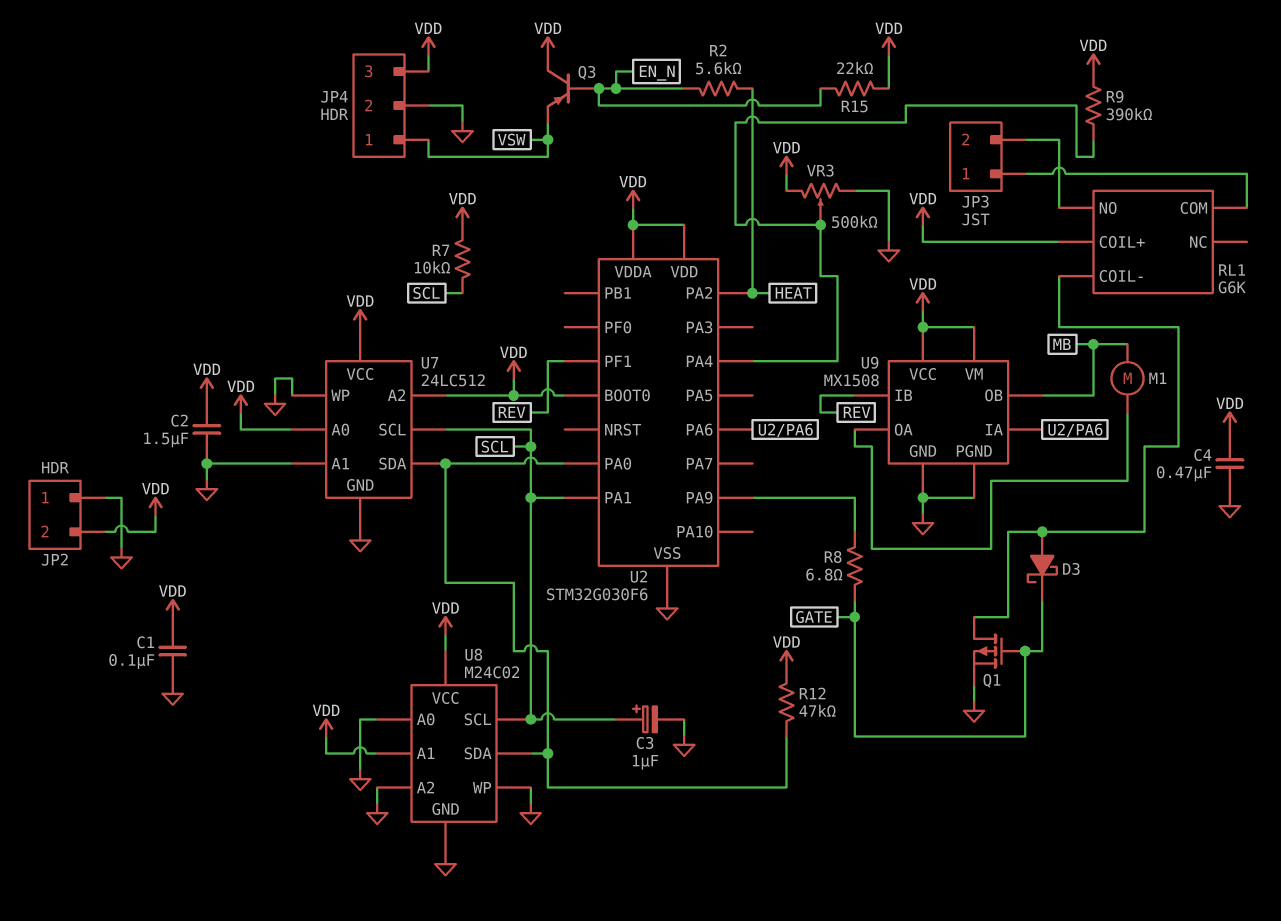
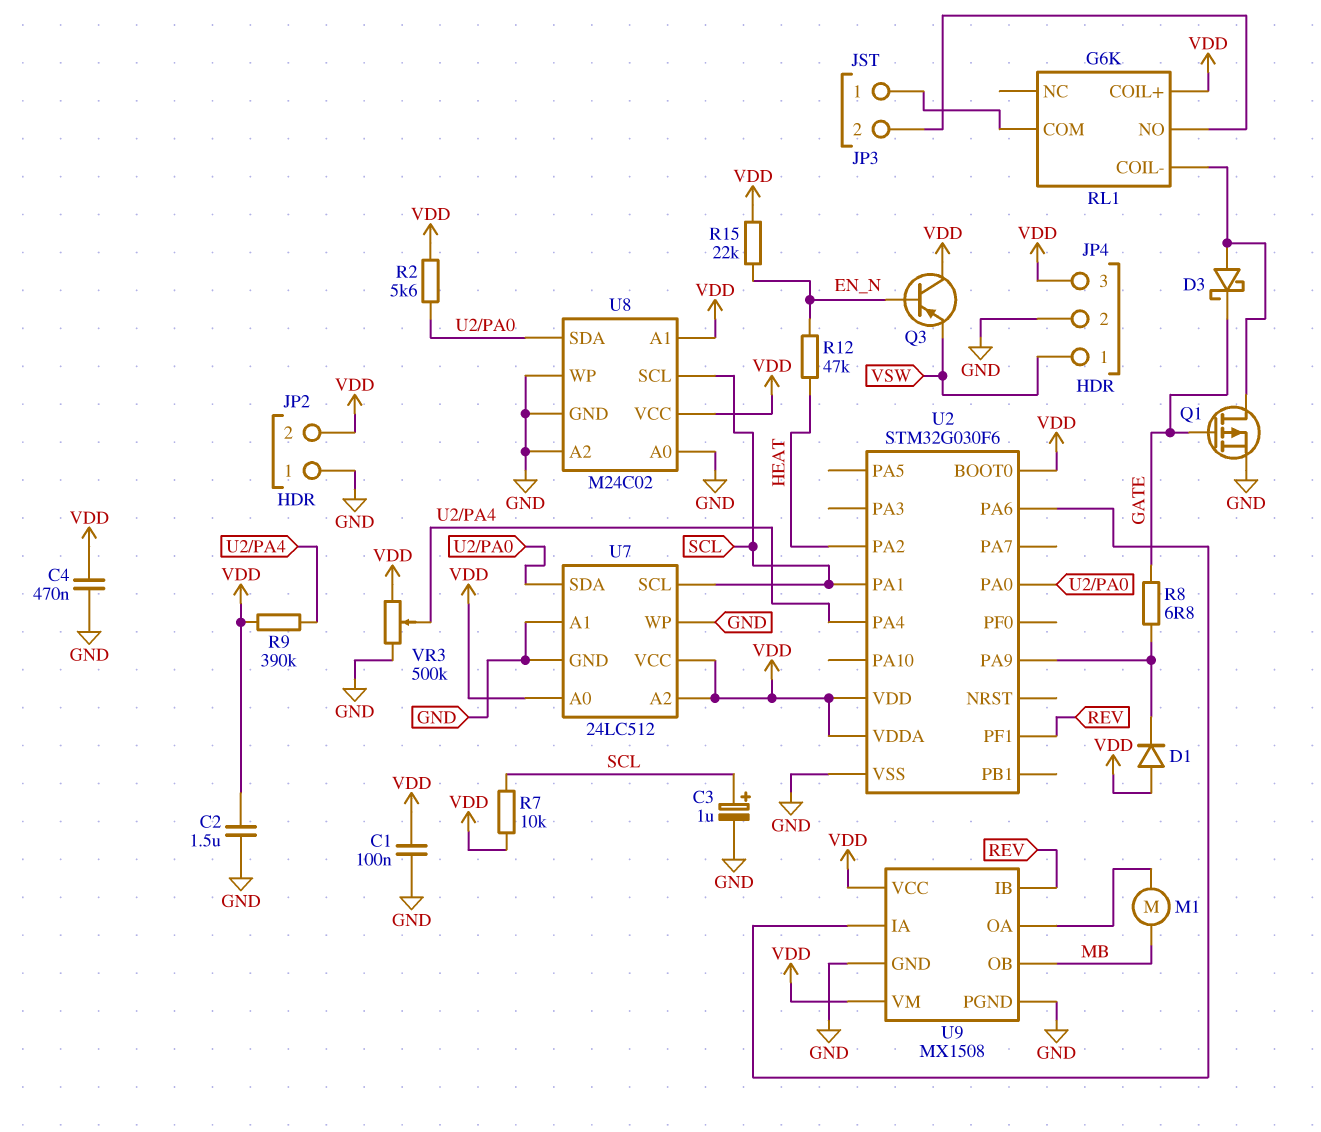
D1: none -> diode (A VDD, K U2/PA9)
R2: 5.6k (EN_N, HEAT) -> 5.6k (U2/PA0, VDD)
R12: 47k (U2/PA0, VDD) -> 47k (EN_N, HEAT)

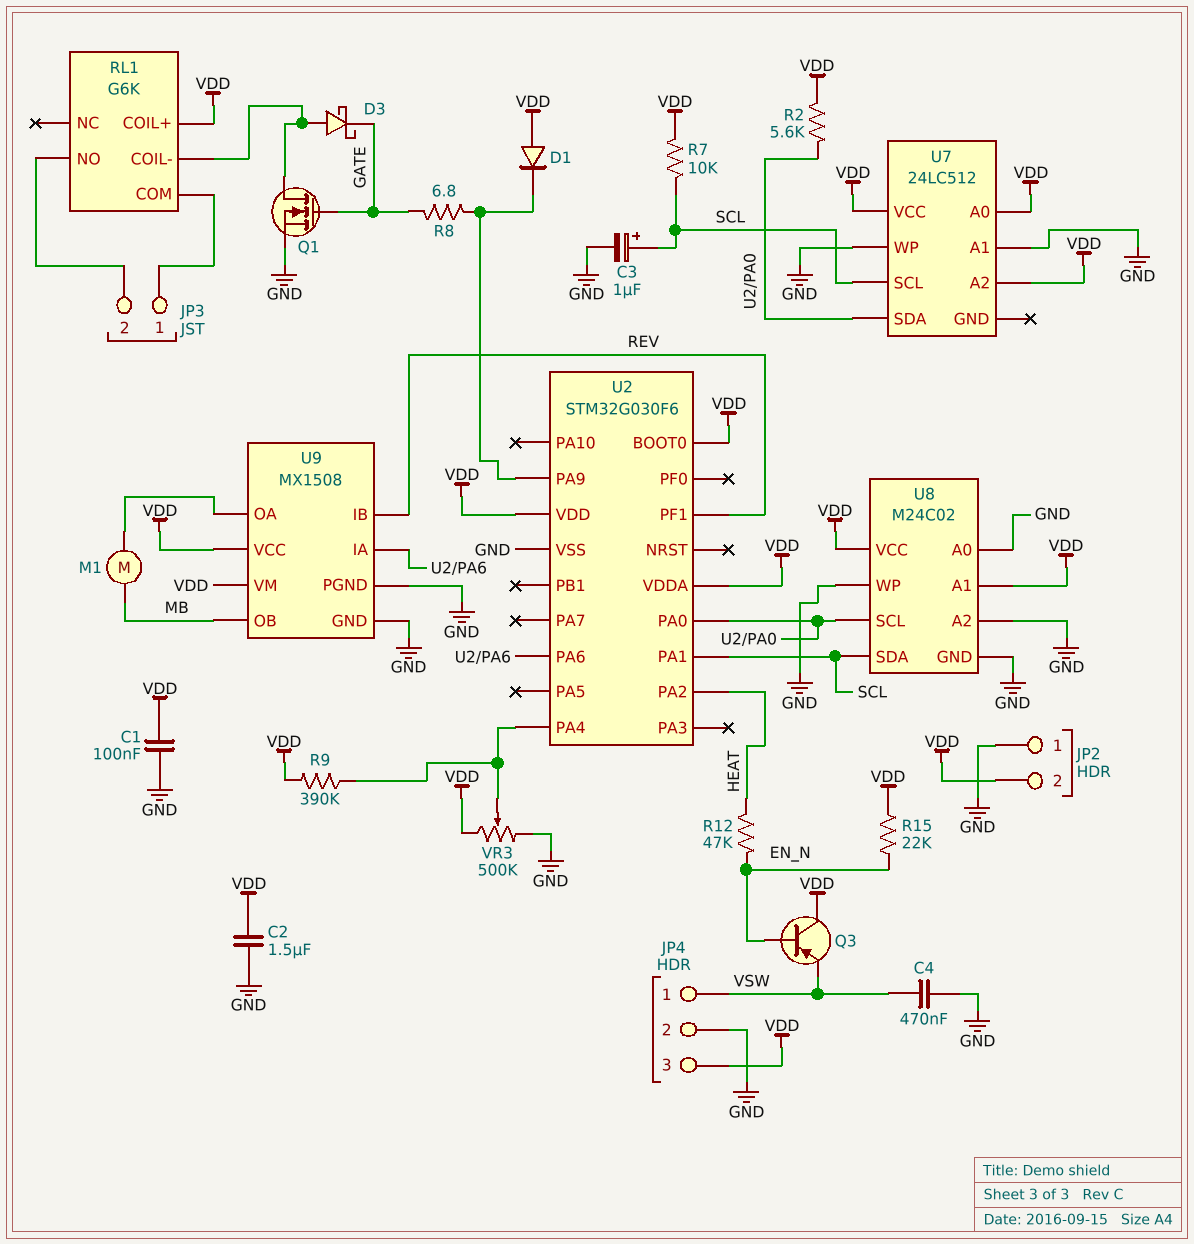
C4: 470nF (GND, VDD) -> 470nF (GND, VSW)
Q1: PMOS (G GATE, D RL1/COIL-, S GND) -> NMOS (G GATE, D RL1/COIL-, S GND)
U7 pin GND: GND -> none
U8 pin SCL: SCL -> U2/PA0
U8 pin SDA: U2/PA0 -> SCL

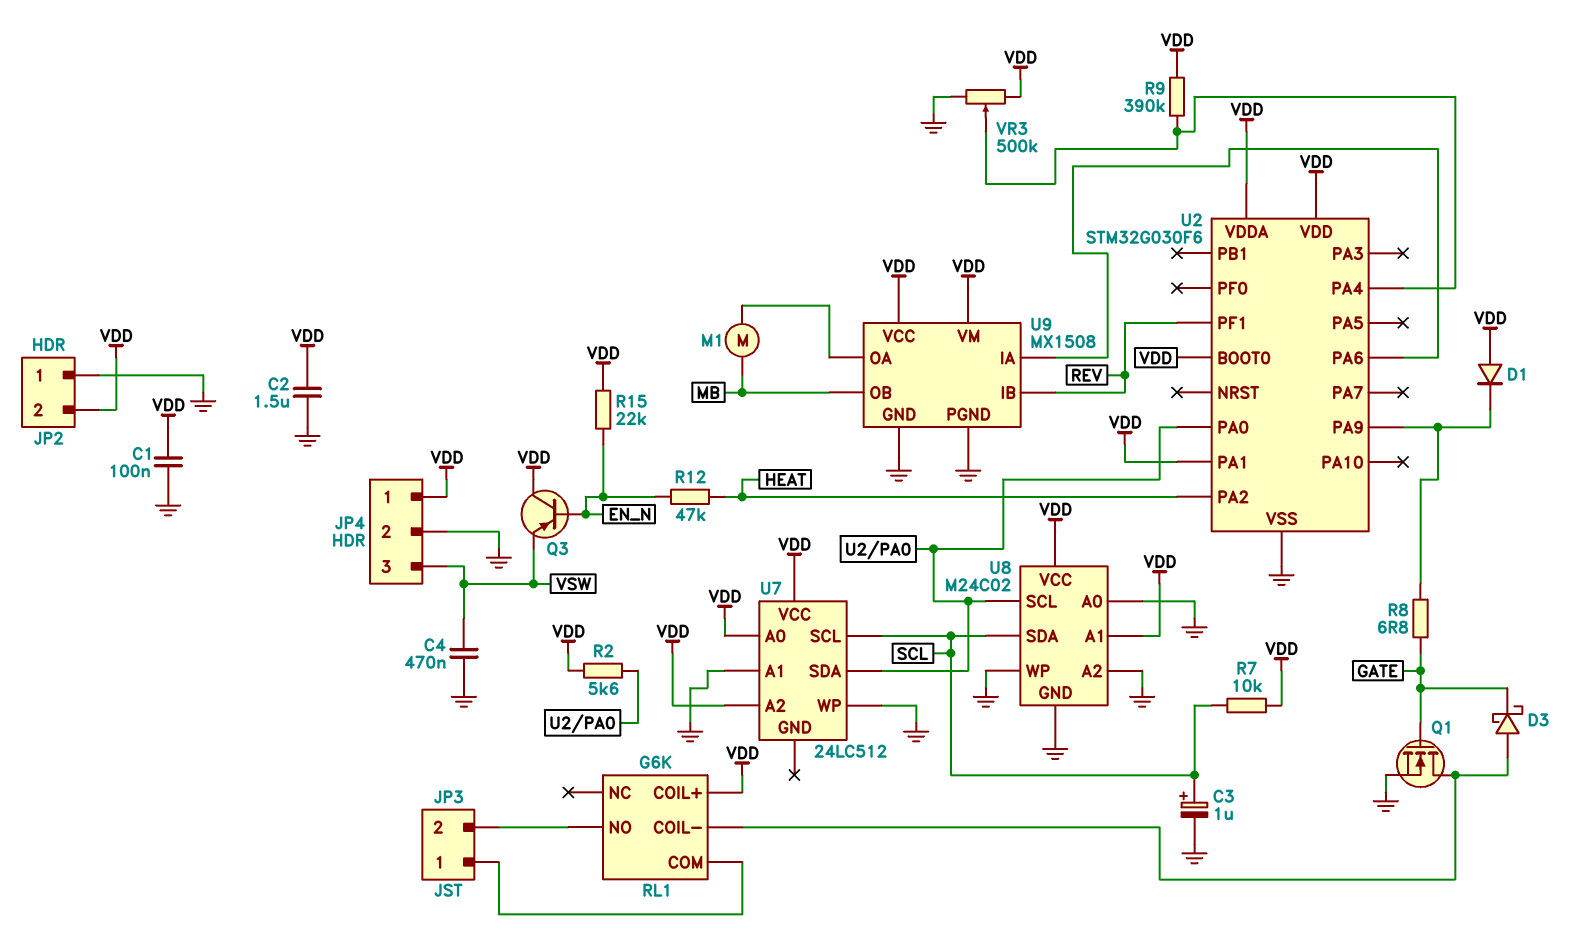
JP4 pin 1: VSW -> VDD
JP4 pin 3: VDD -> VSW
U2 pin PA1: SCL -> VDD

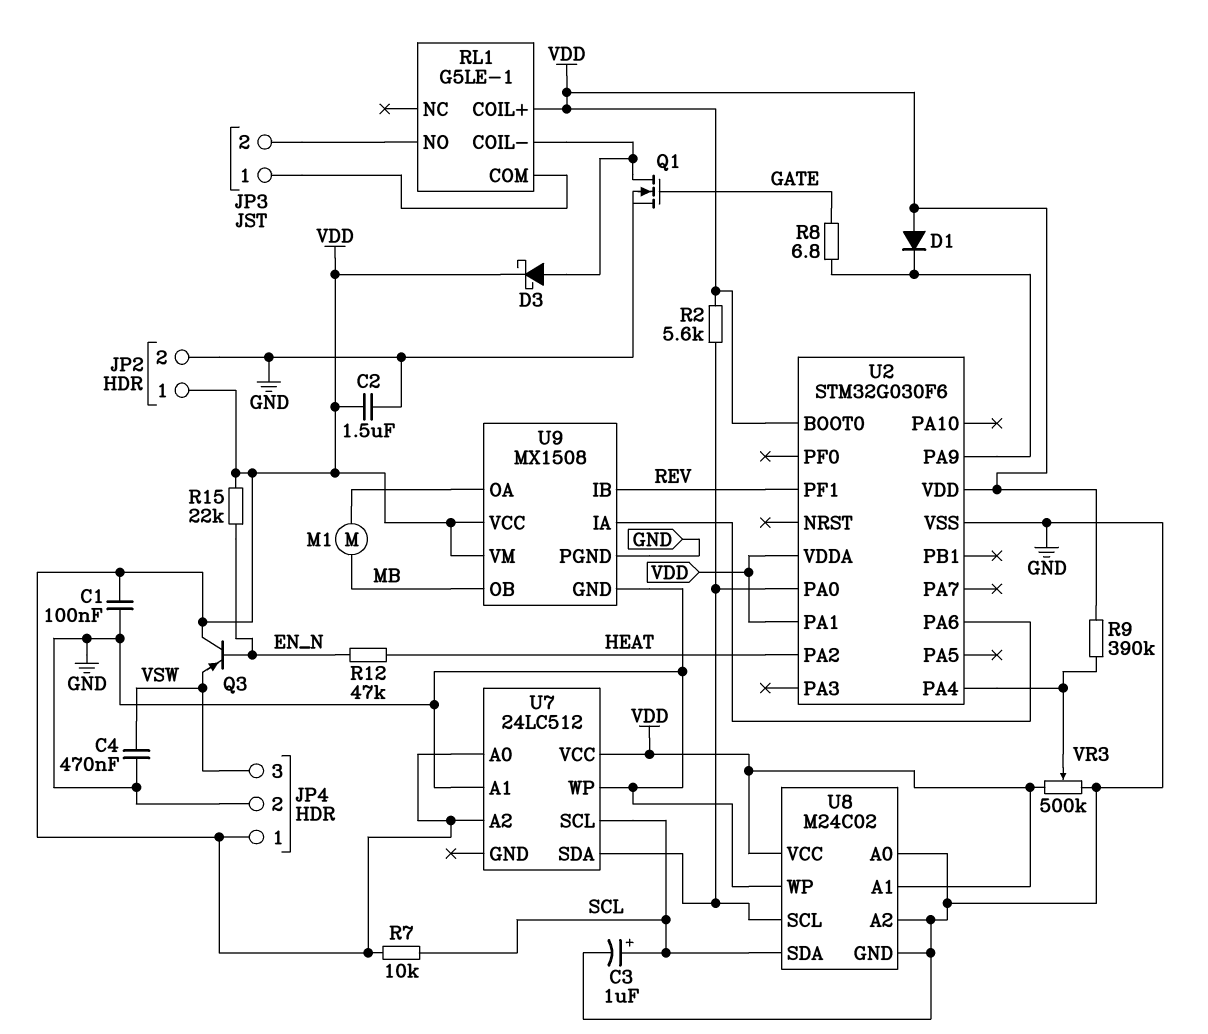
D3: schottky (A RL1/COIL-, K GATE) -> schottky (A RL1/COIL-, K VDD)
JP2 pin 1: GND -> VDD
JP2 pin 2: VDD -> GND
RL1: G6K -> G5LE-1

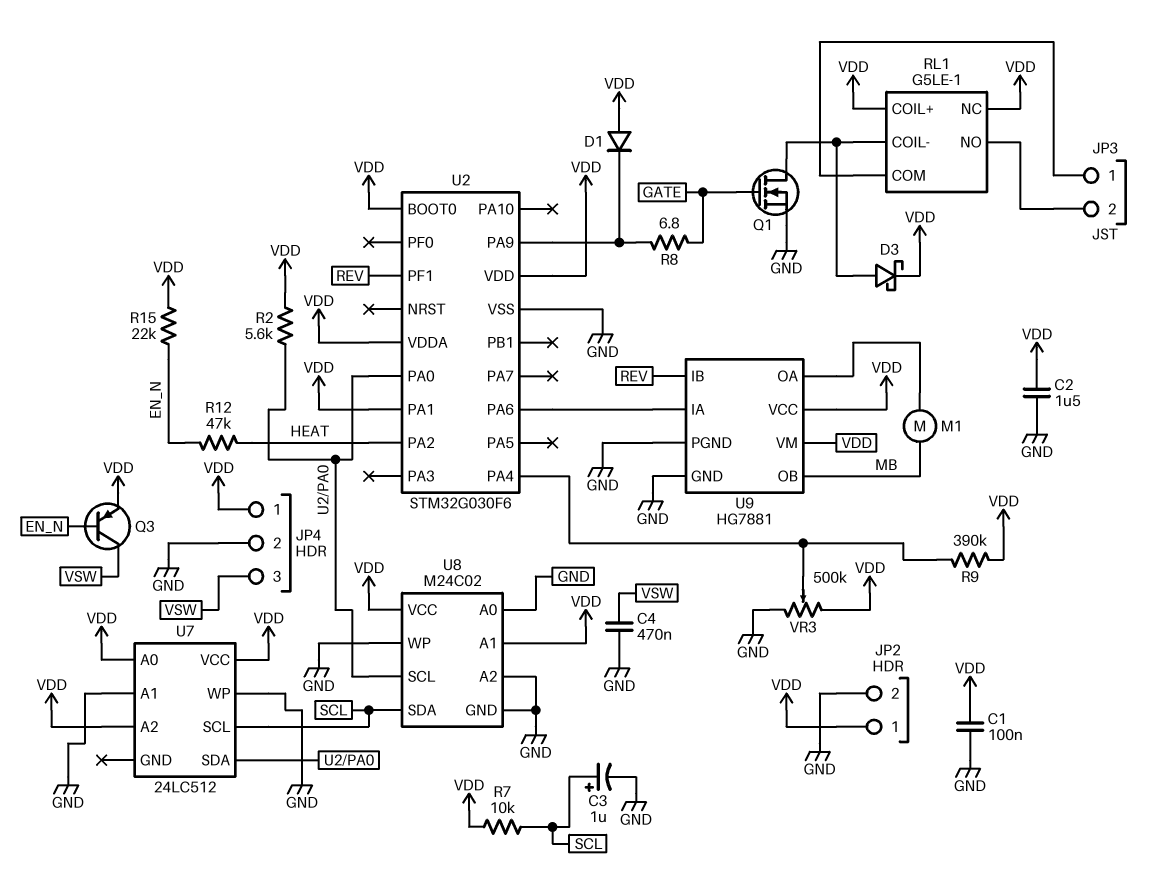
Q3: PNP (B EN_N, C VDD, E VSW) -> PNP (B EN_N, C VSW, E VDD)
RL1 pin NC: none -> VDD
U9: MX1508 -> HG7881

